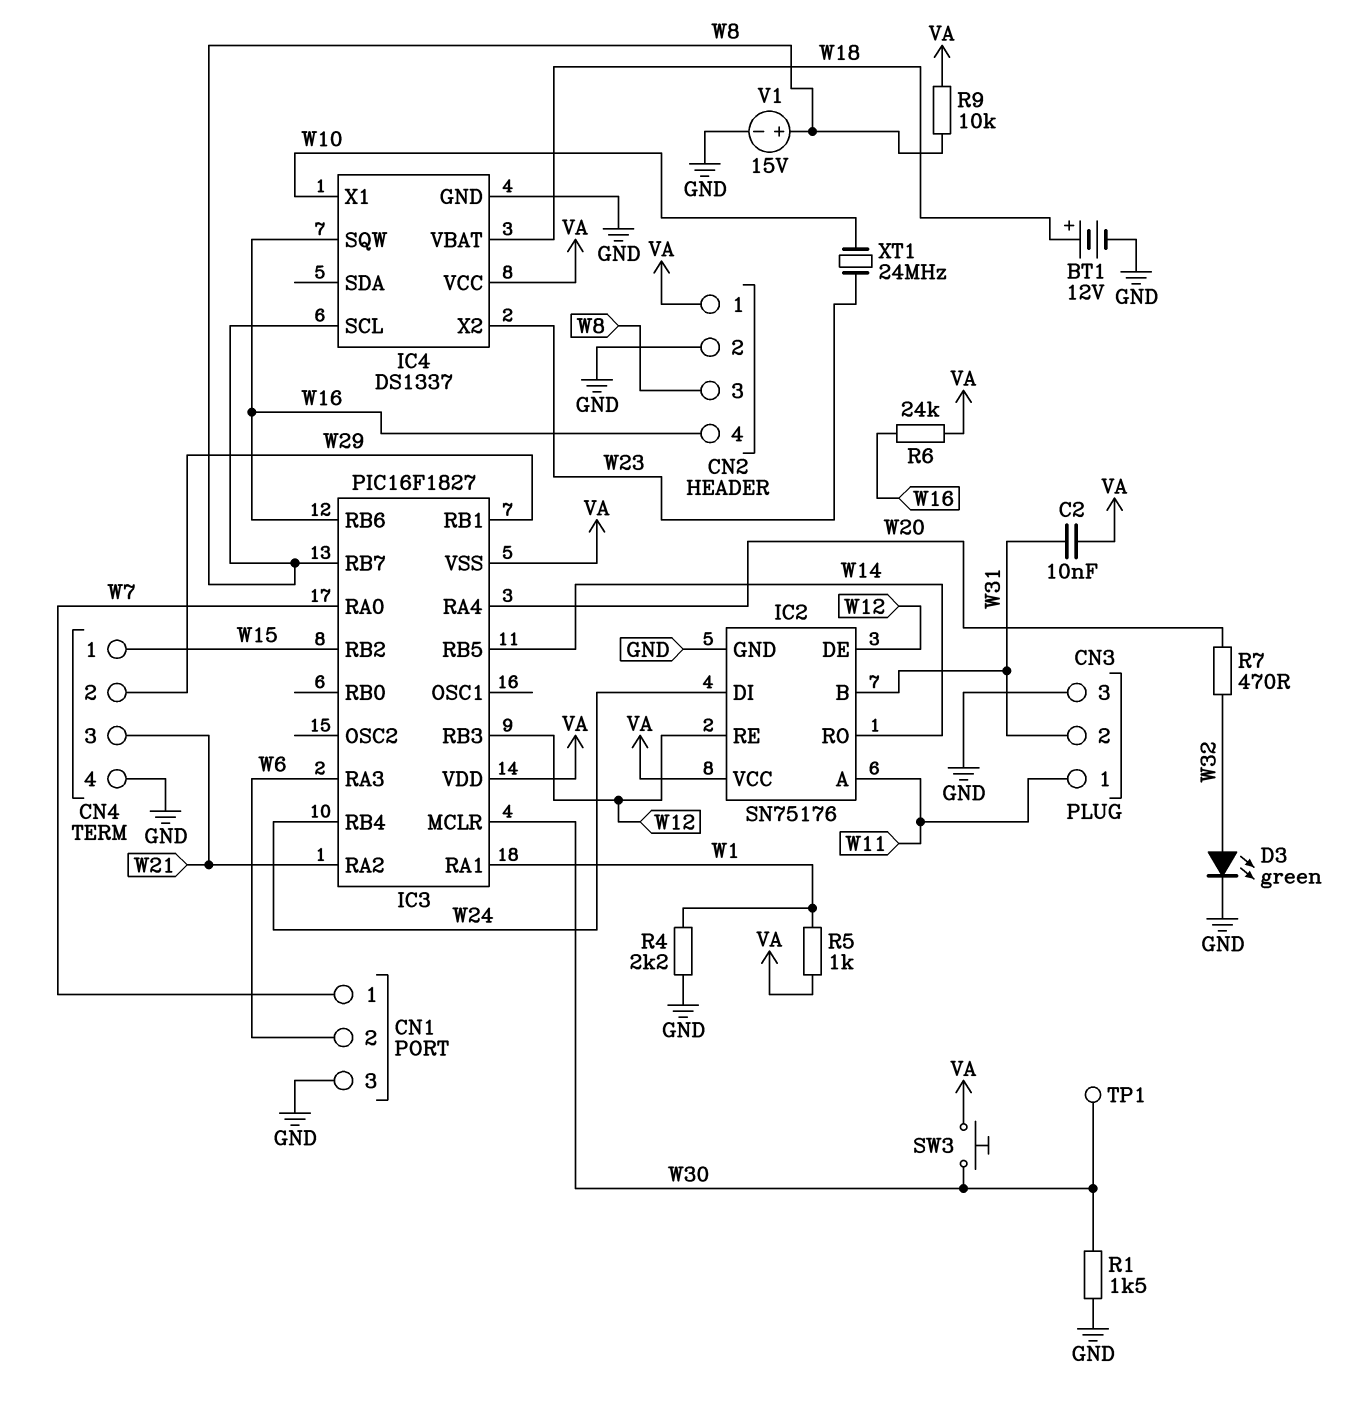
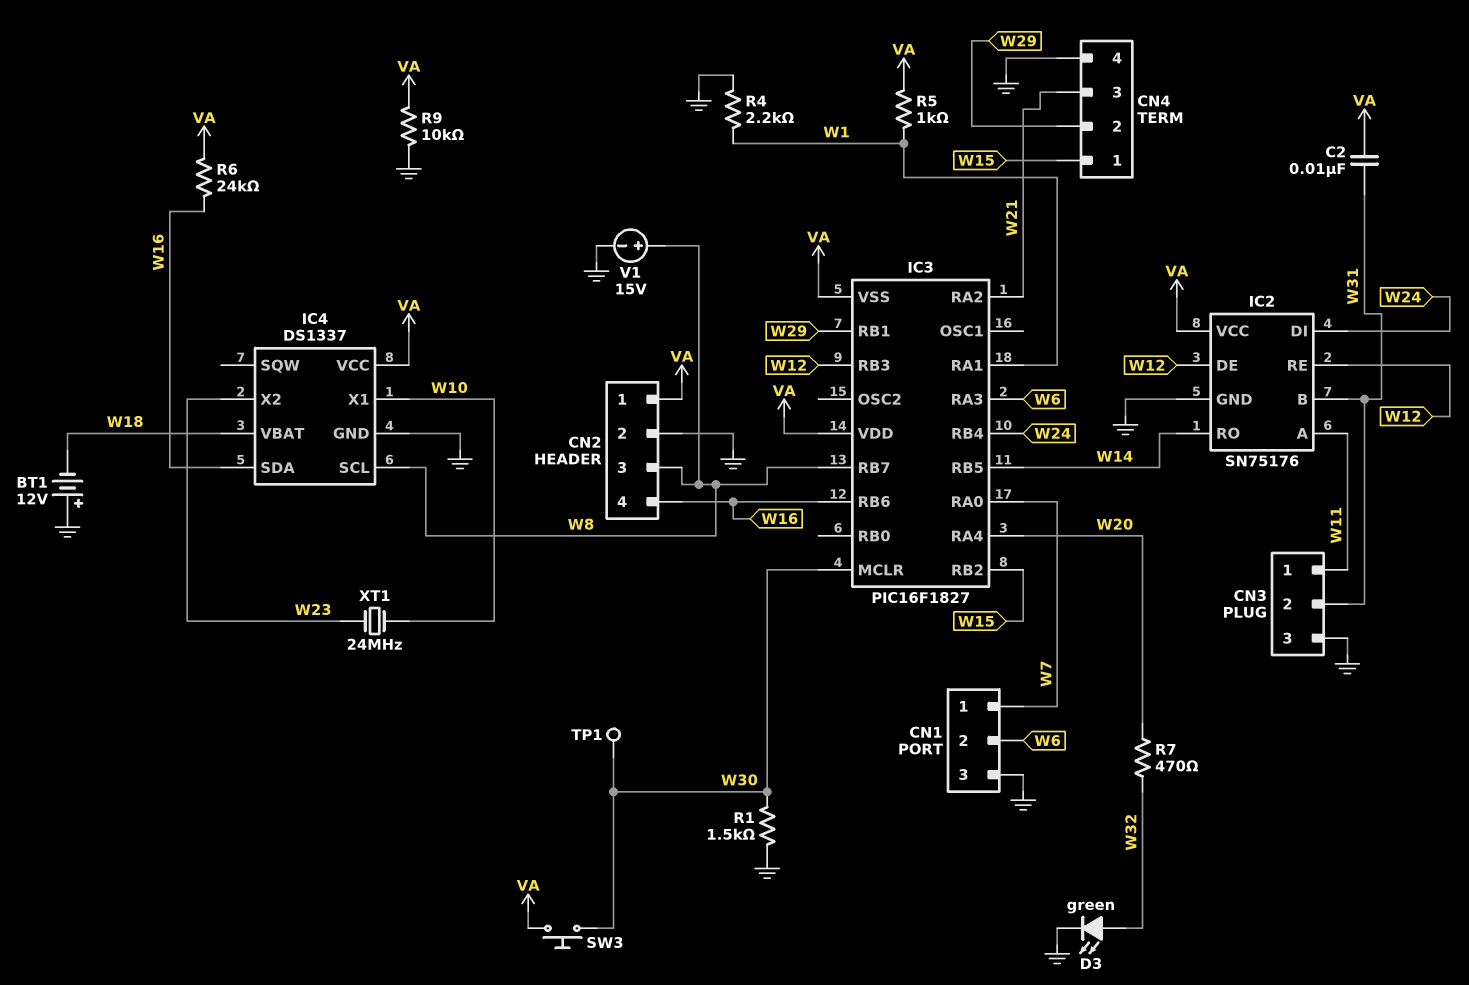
BT1: 12V (plus W18, minus GND) -> 12V (plus GND, minus W18)
IC4 pin SDA: none -> W16
IC4 pin SQW: W16 -> none
R9: 10k (VA, W8) -> 10k (GND, VA)

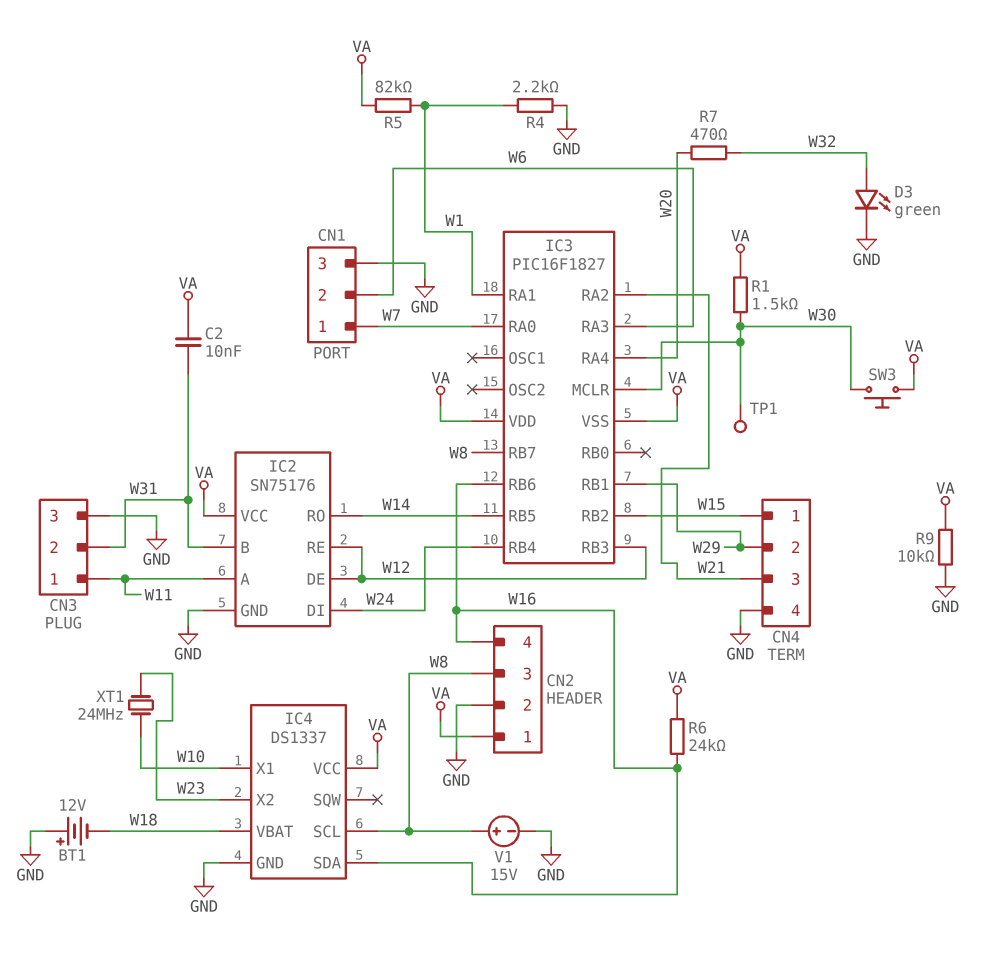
R1: 1.5k (GND, W30) -> 1.5k (VA, W30)
R5: 1k (VA, W1) -> 82k (VA, W1)

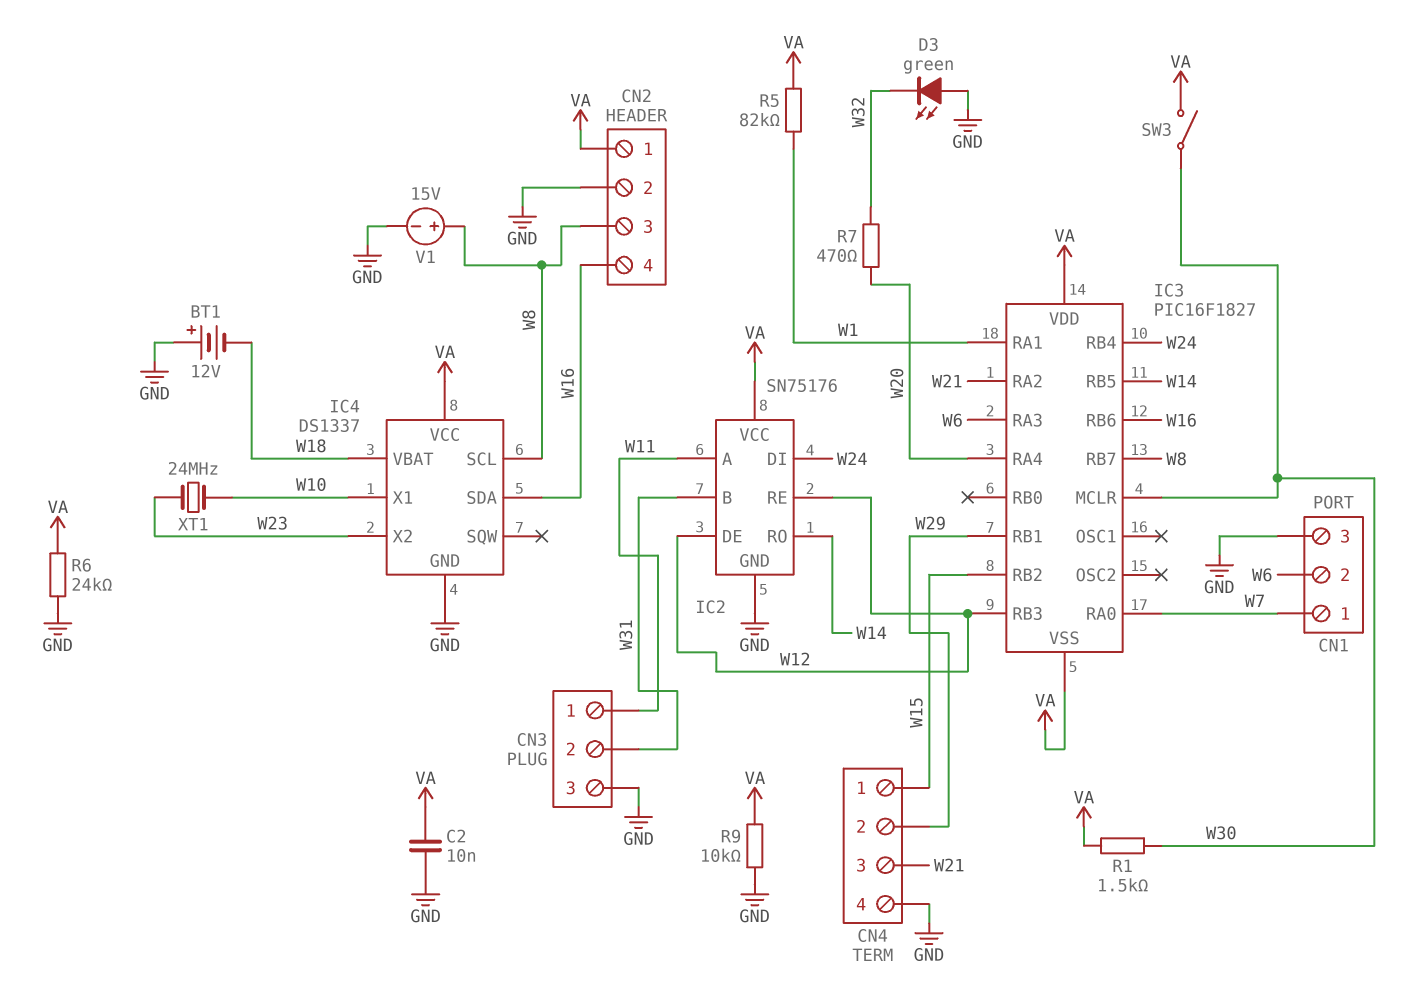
C2: 10nF (VA, W31) -> 10nF (GND, VA)
D3: LED green (A W32, K GND) -> LED green (A GND, K W32)
R4: 2.2k (GND, W1) -> none
R6: 24k (VA, W16) -> 24k (GND, VA)
SW3: button (VA, W30) -> switch (VA, W30)
TP1: test point (W30) -> none

